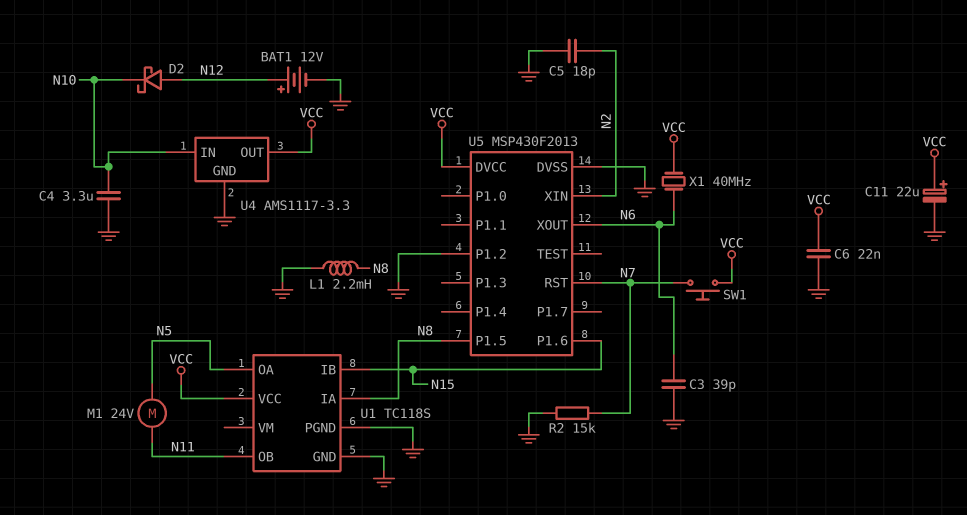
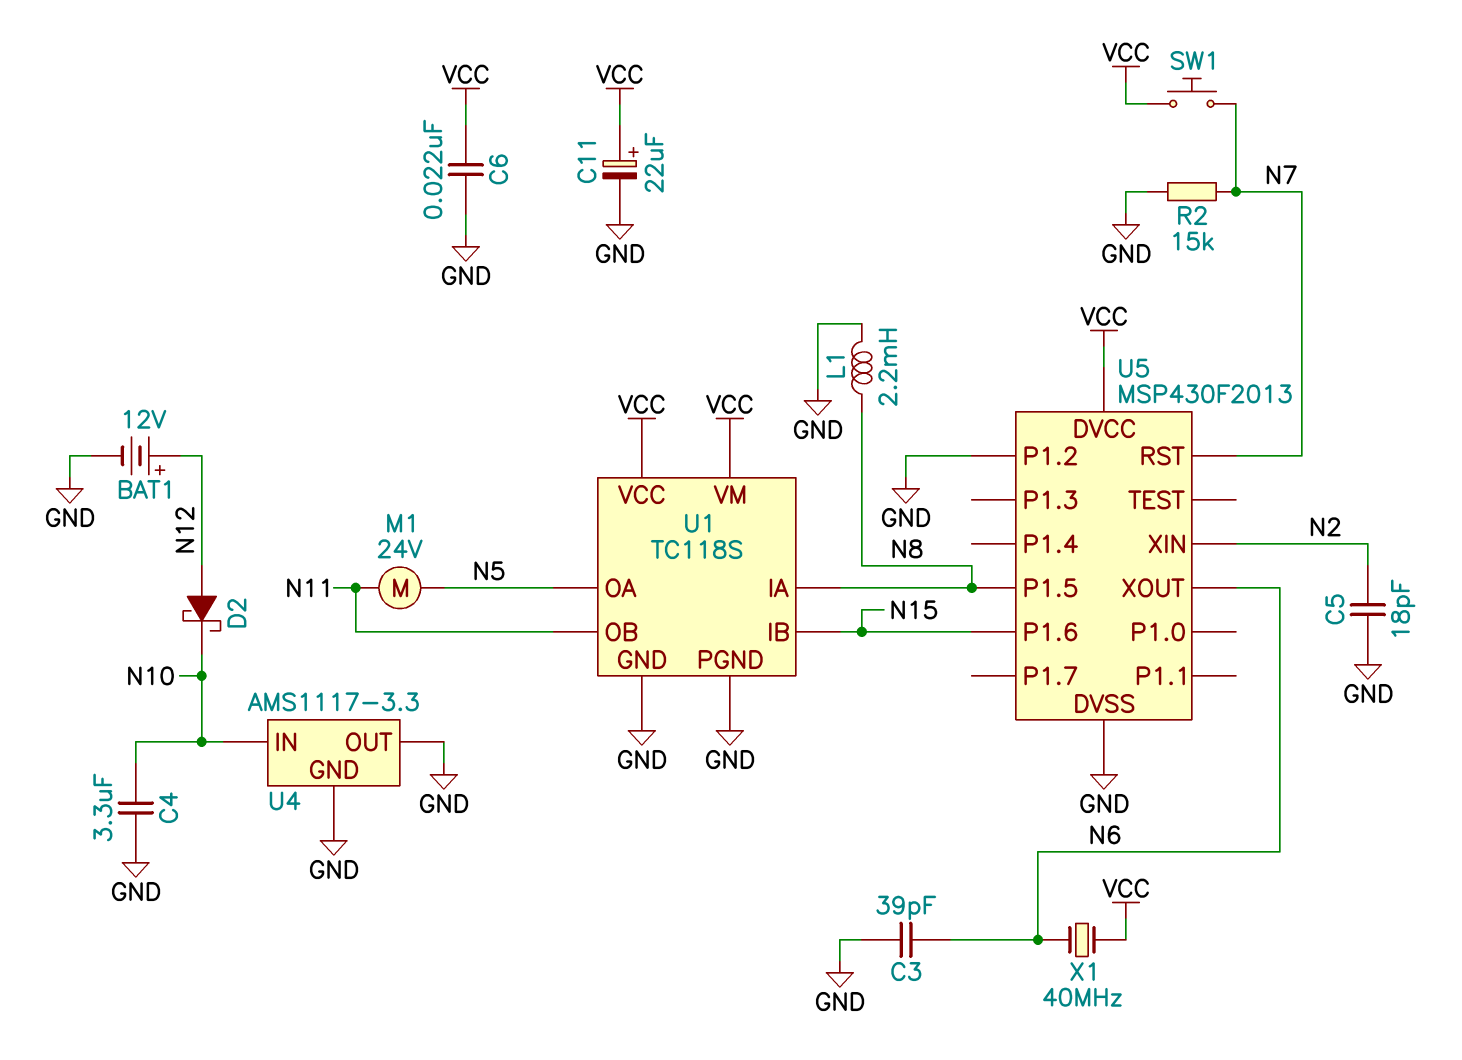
U1 pin VM: none -> VCC
U4 pin OUT: VCC -> GND

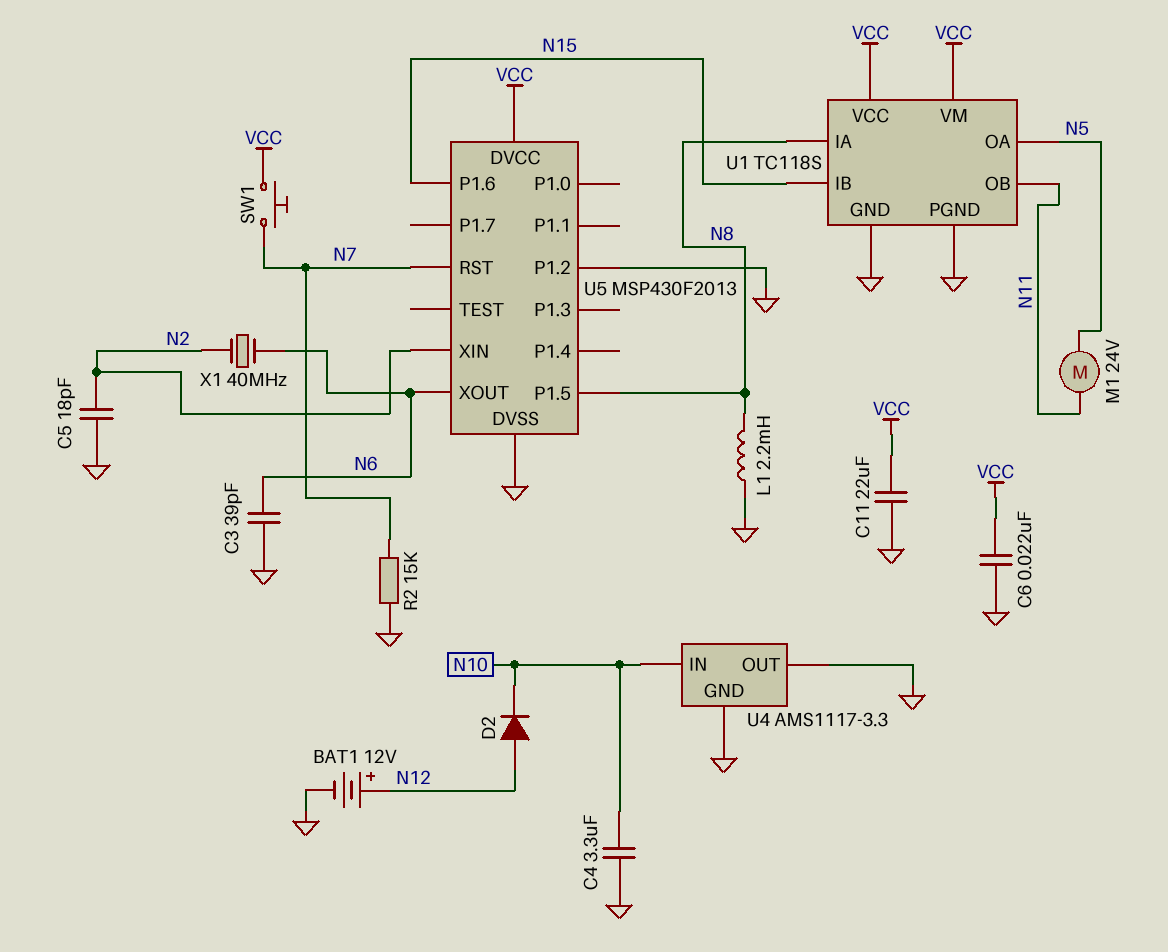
C11: 22uF (plus VCC, minus GND) -> 22uF (GND, VCC)
D2: schottky (A N12, K N10) -> diode (A N12, K N10)
X1: 40MHz (N6, VCC) -> 40MHz (N2, N6)

